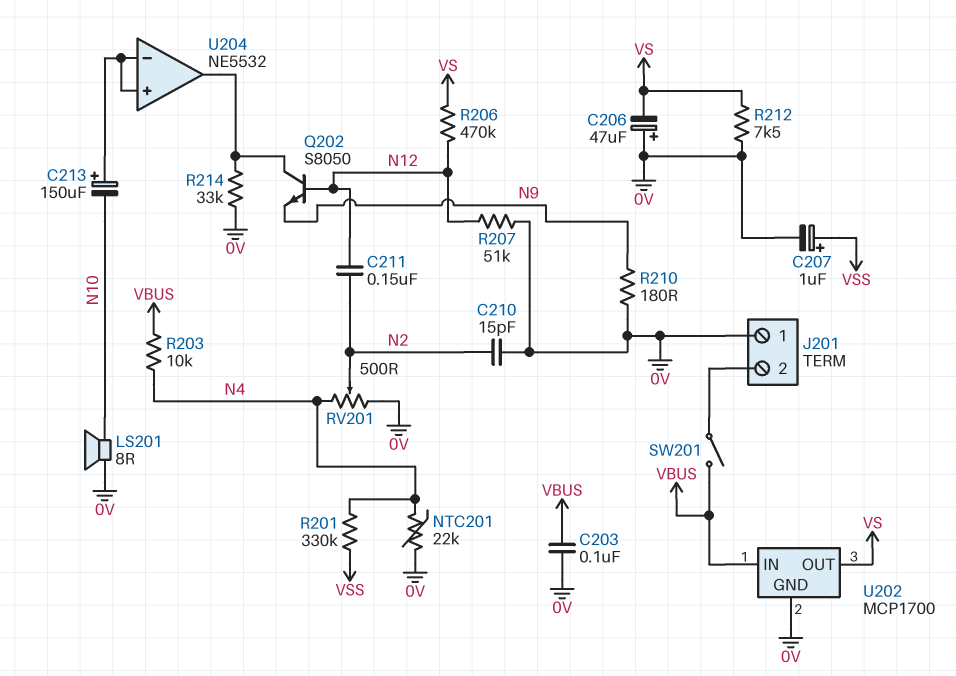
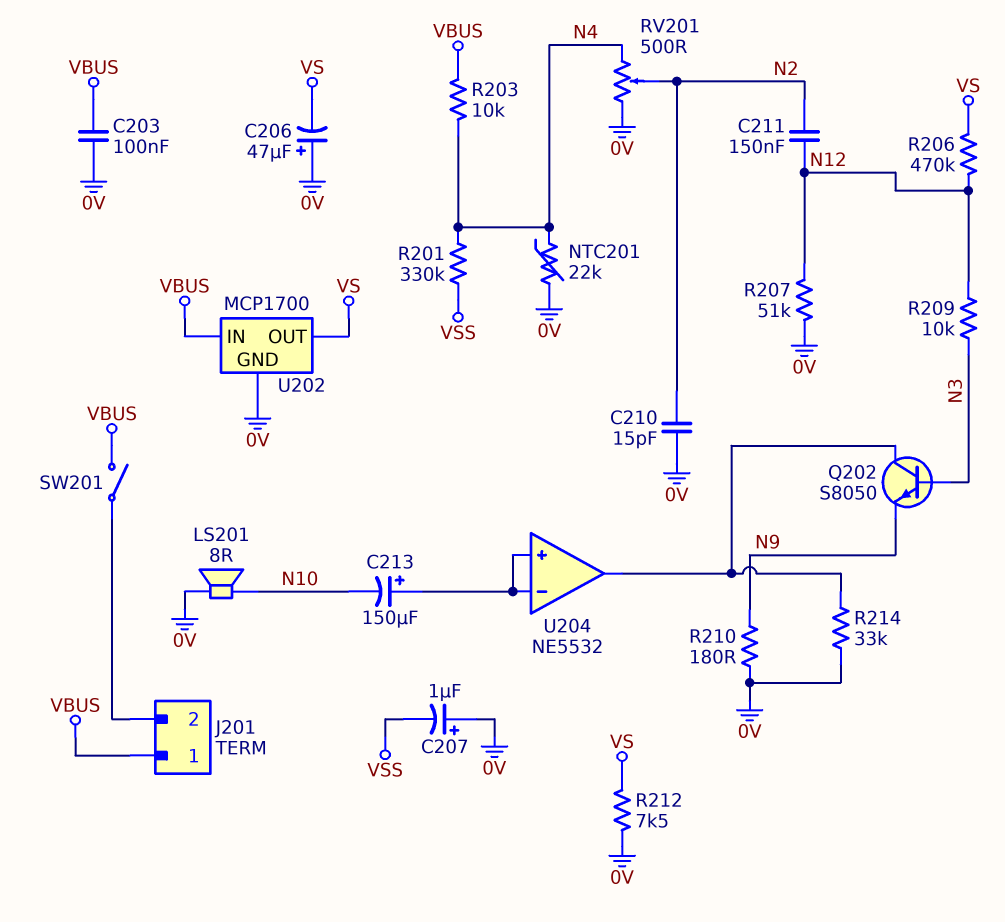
C207: 1uF (plus VSS, minus 0V) -> 1uF (plus 0V, minus VSS)
J201 pin 1: 0V -> VBUS
Q202: NPN S8050 (B N12, C U204/out, E N9) -> NPN S8050 (B N3, C U204/out, E N9)
R209: none -> 10k (N3, N12)

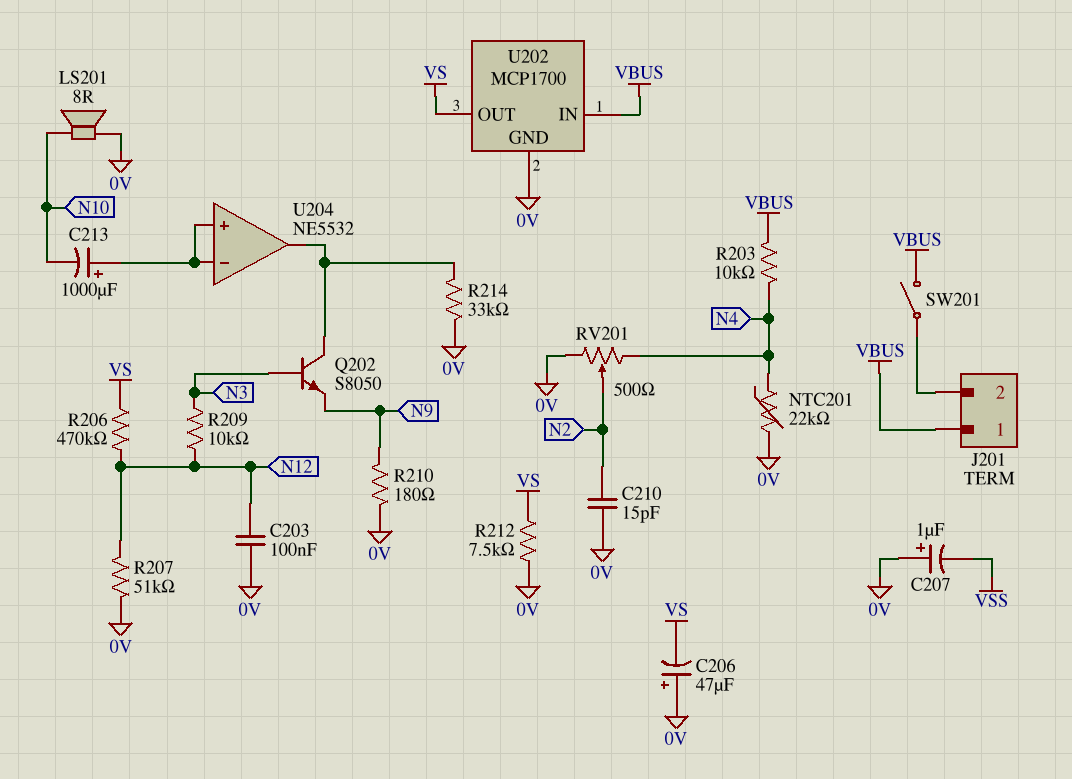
C203: 100nF (0V, VBUS) -> 100nF (0V, N12)
C211: 150nF (N2, N12) -> none
C213: 150uF (plus U204/in+, minus N10) -> 1000uF (plus U204/in+, minus N10)
R201: 330k (N4, VSS) -> none

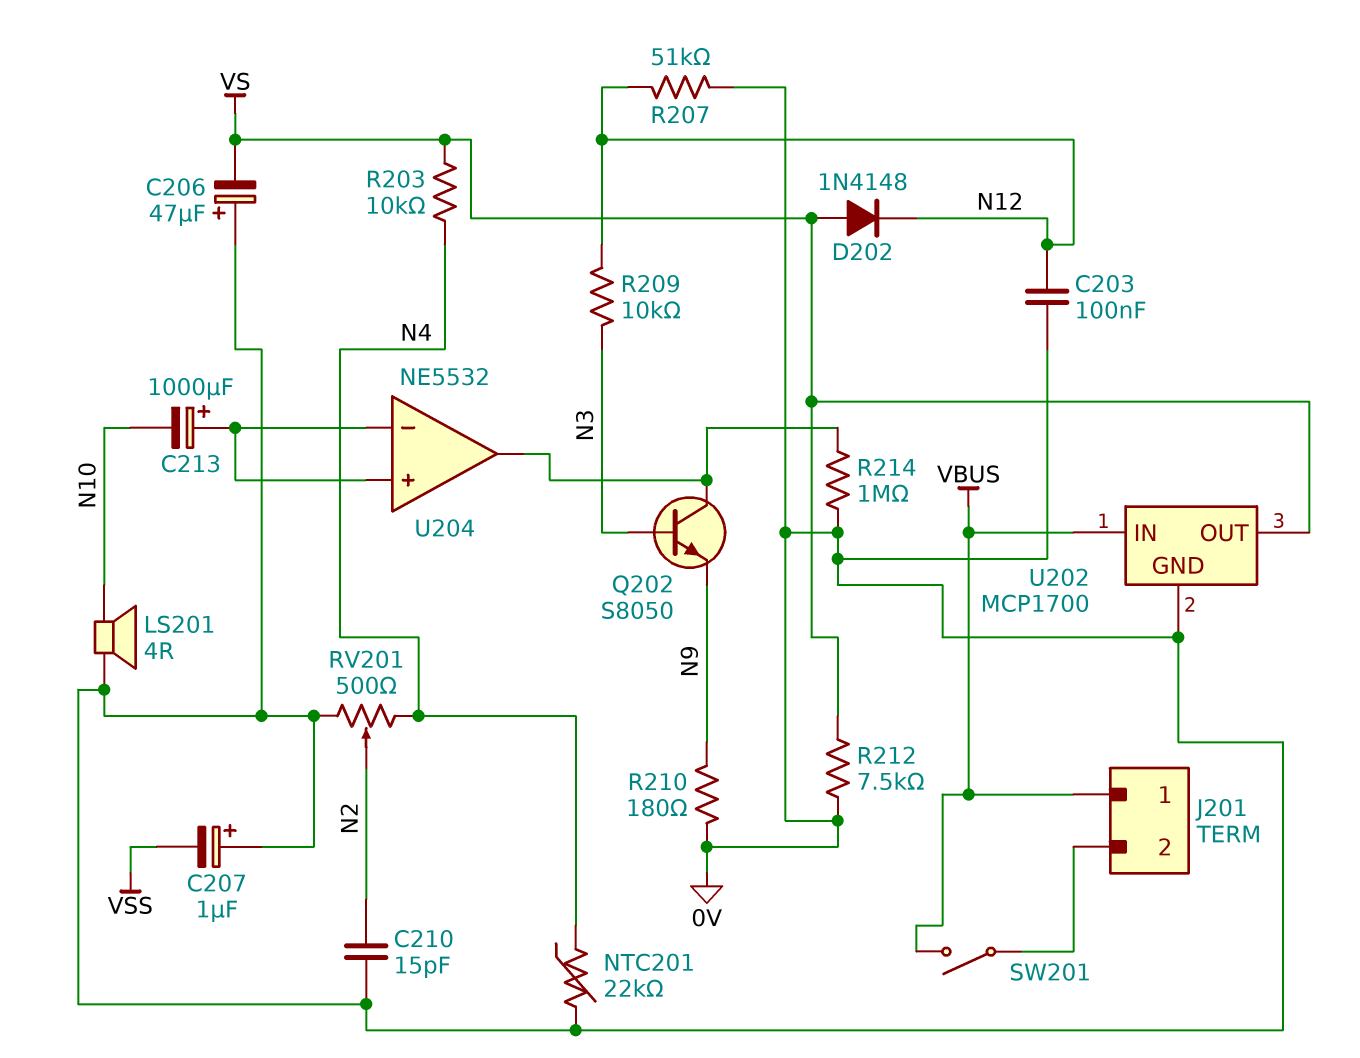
D202: none -> diode 1N4148 (A VS, K N12)
LS201: speaker 8R (0V, N10) -> speaker 4R (0V, N10)
R203: 10k (N4, VBUS) -> 10k (N4, VS)
R206: 470k (N12, VS) -> none
R214: 33k (0V, U204/out) -> 1M (0V, U204/out)

